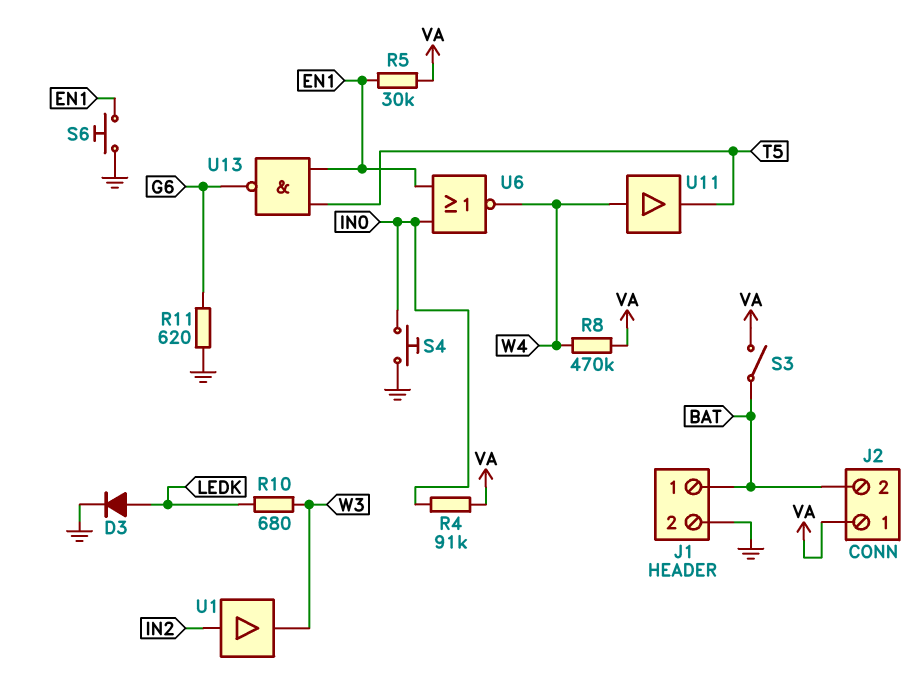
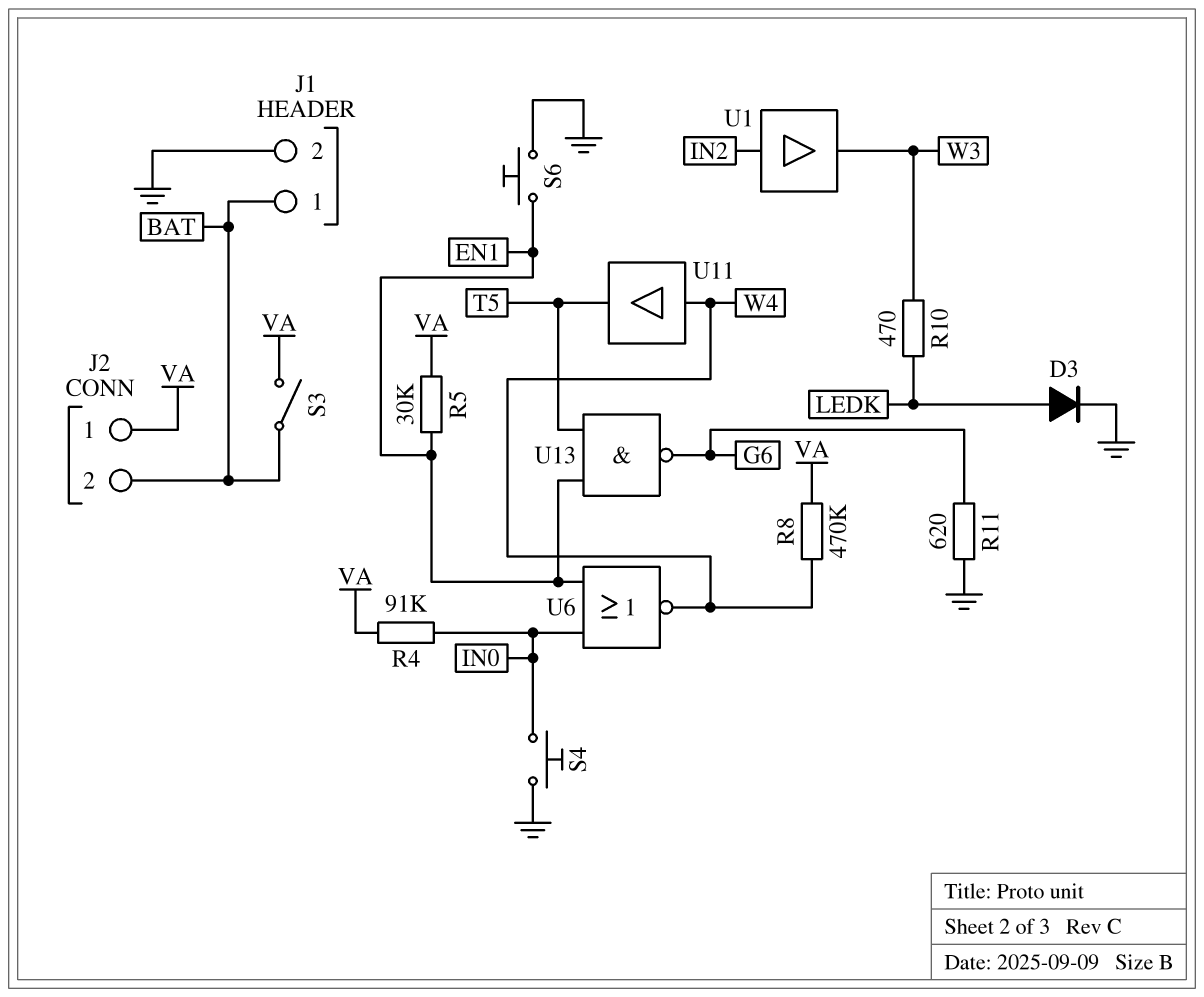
R10: 680 (LEDK, W3) -> 470 (LEDK, W3)

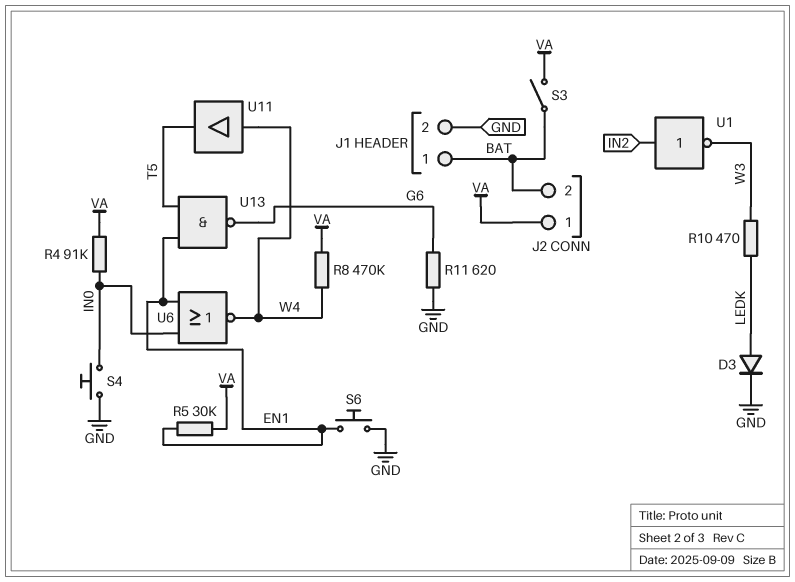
U1: buffer (in IN2, out W3) -> NOT (in IN2, out W3)

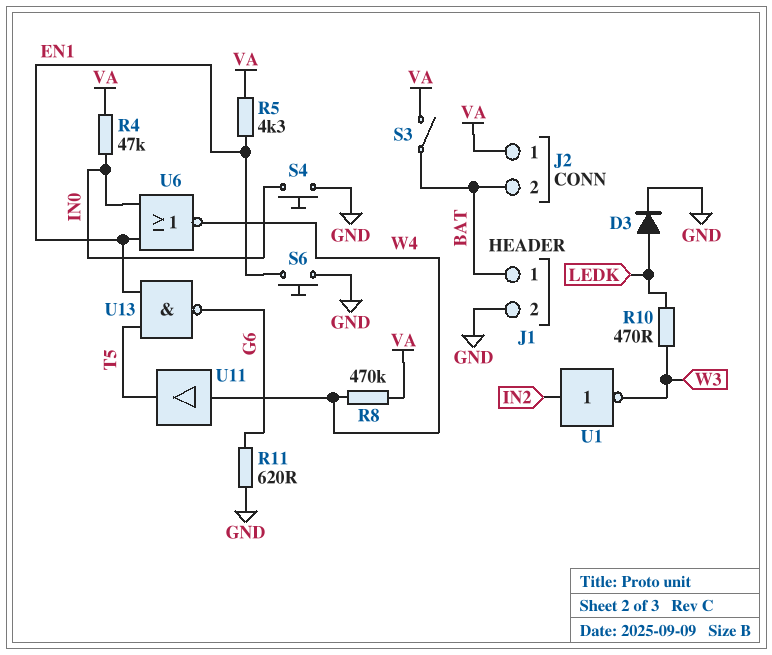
R4: 91k (IN0, VA) -> 47k (IN0, VA)
R5: 30k (EN1, VA) -> 4.3k (EN1, VA)

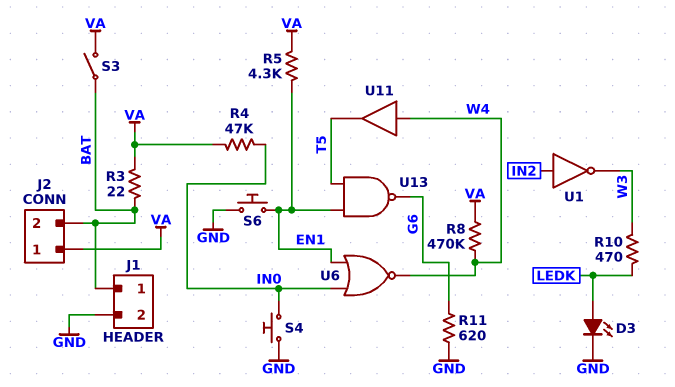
D3: diode (A LEDK, K GND) -> LED (A LEDK, K GND)
R3: none -> 22 (BAT, VA)

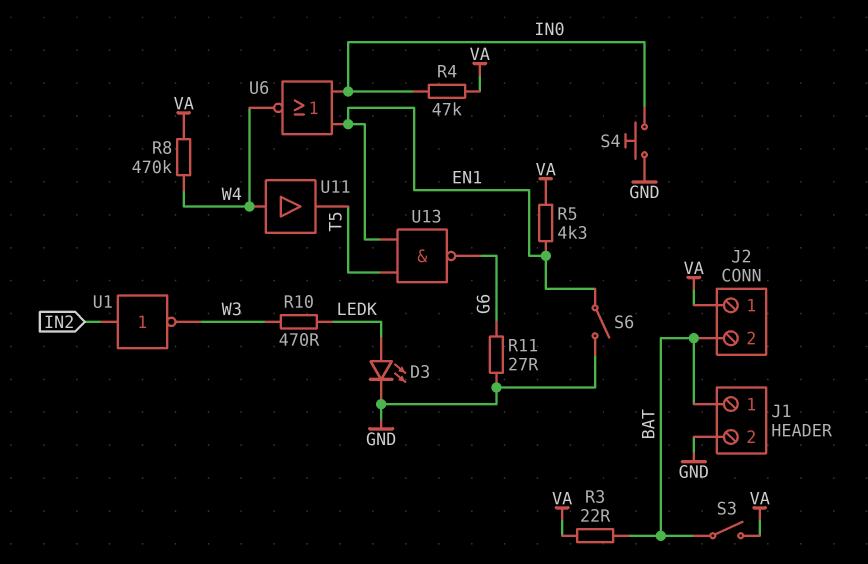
R11: 620 (G6, GND) -> 27 (G6, GND)
S6: button (EN1, GND) -> switch (EN1, GND)

